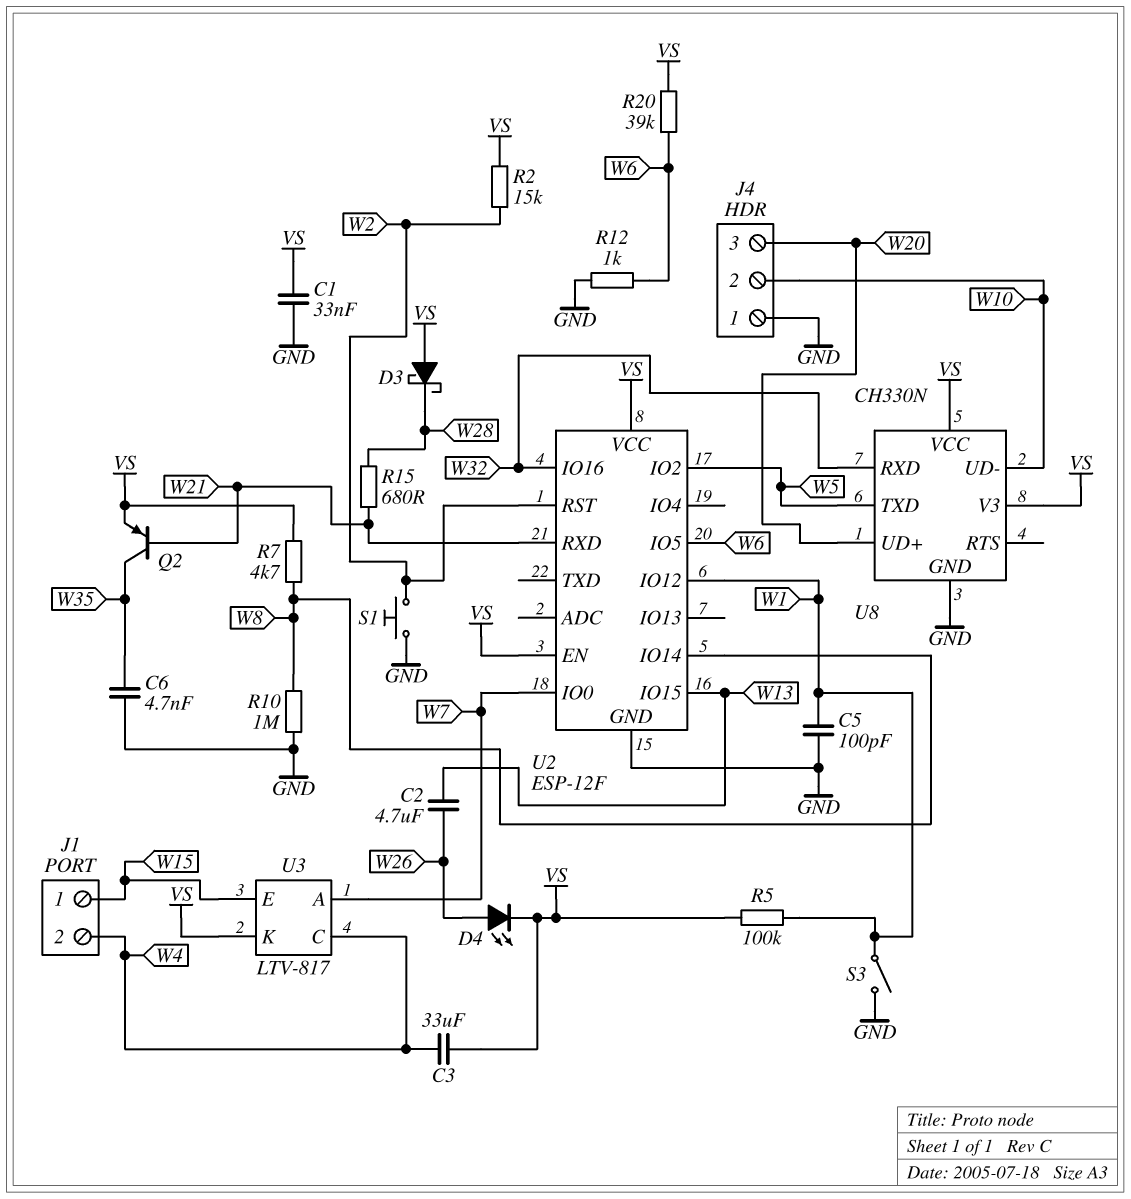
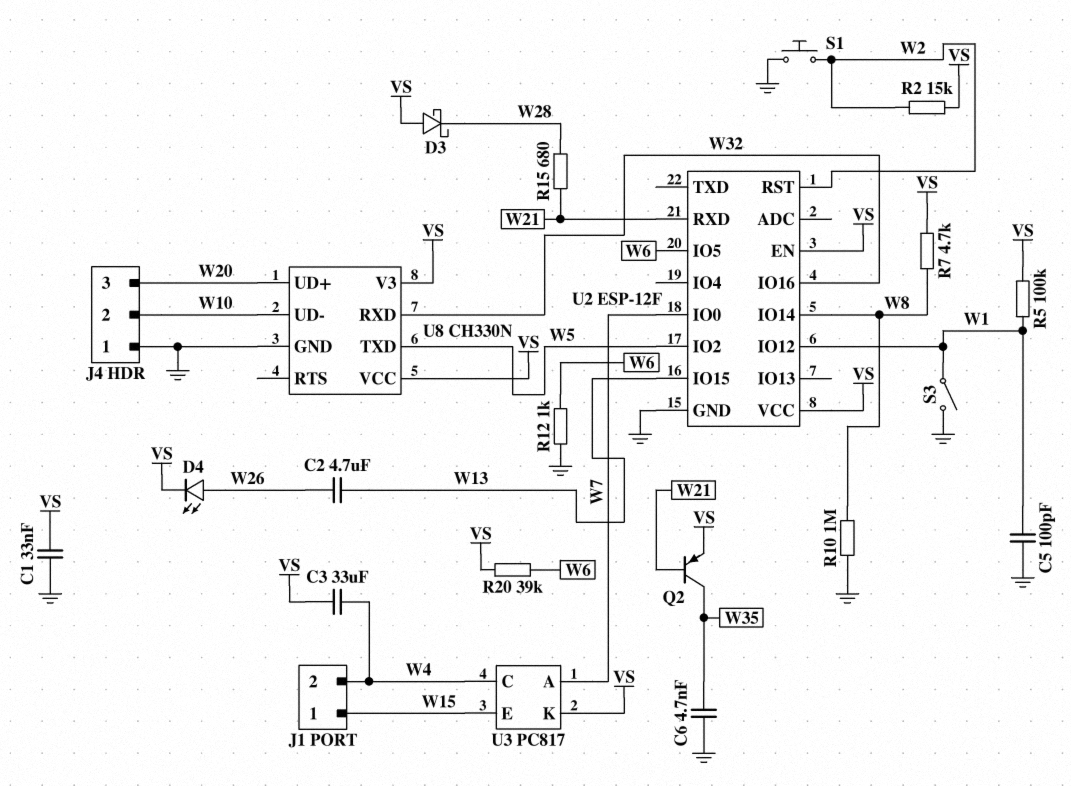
U3: LTV-817 -> PC817

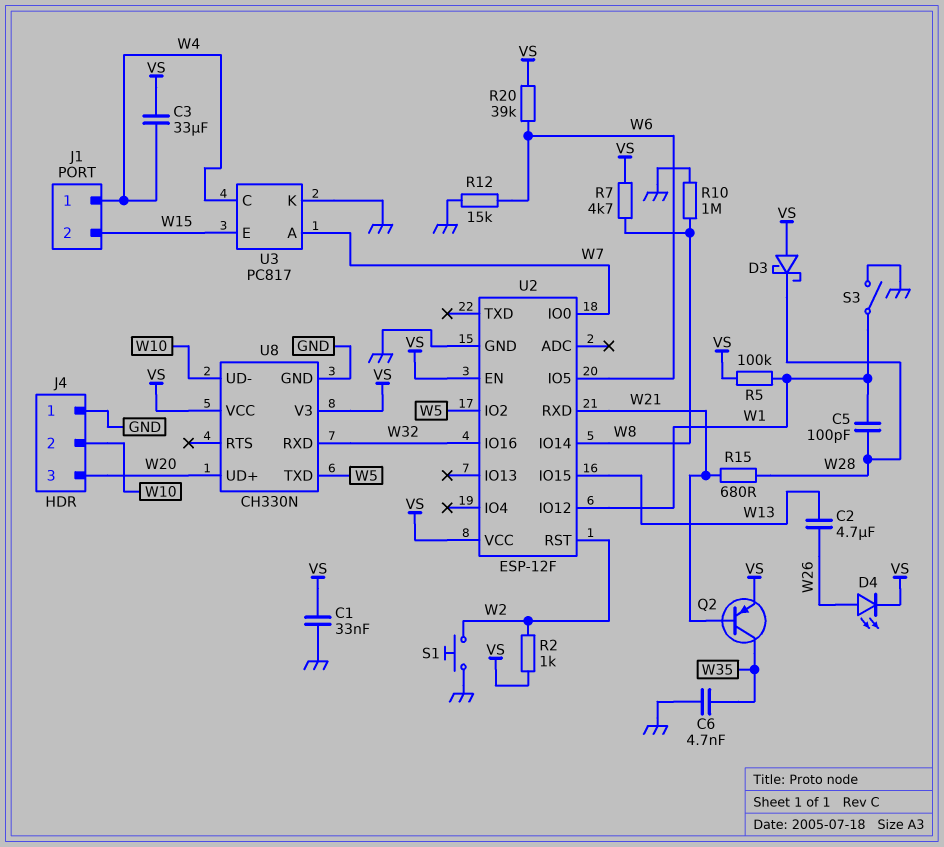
C5: 100pF (GND, W1) -> 100pF (W1, W28)
J1 pin 1: W15 -> W4
J1 pin 2: W4 -> W15
R2: 15k (VS, W2) -> 1k (VS, W2)
R12: 1k (GND, W6) -> 15k (GND, W6)
U3 pin K: VS -> GND

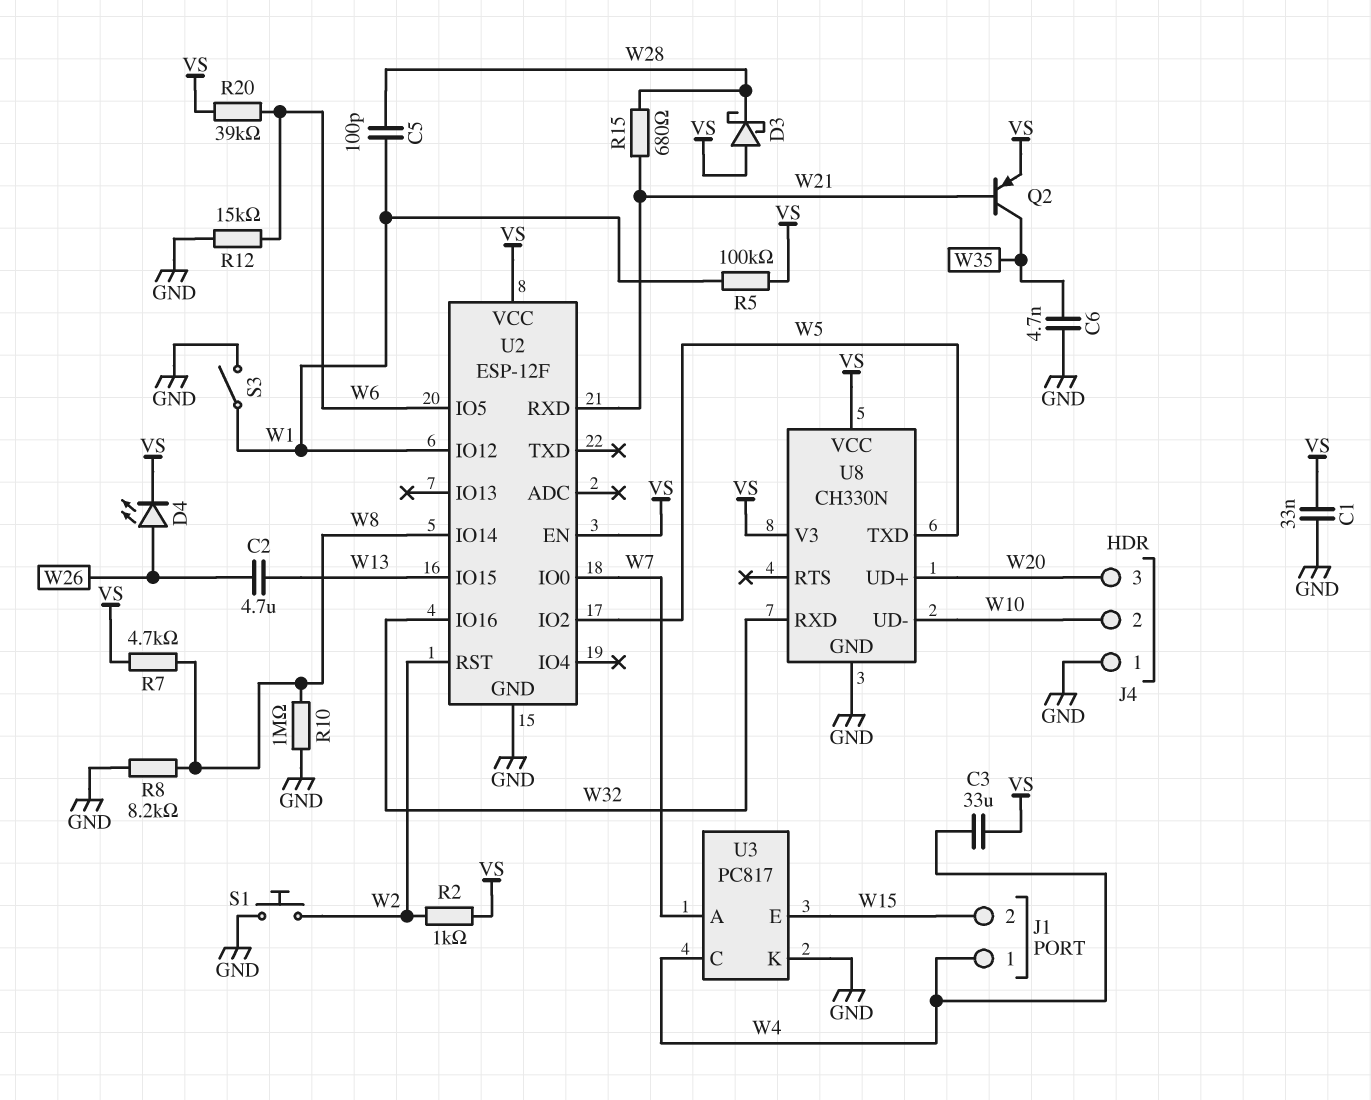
R8: none -> 8.2k (GND, W8)

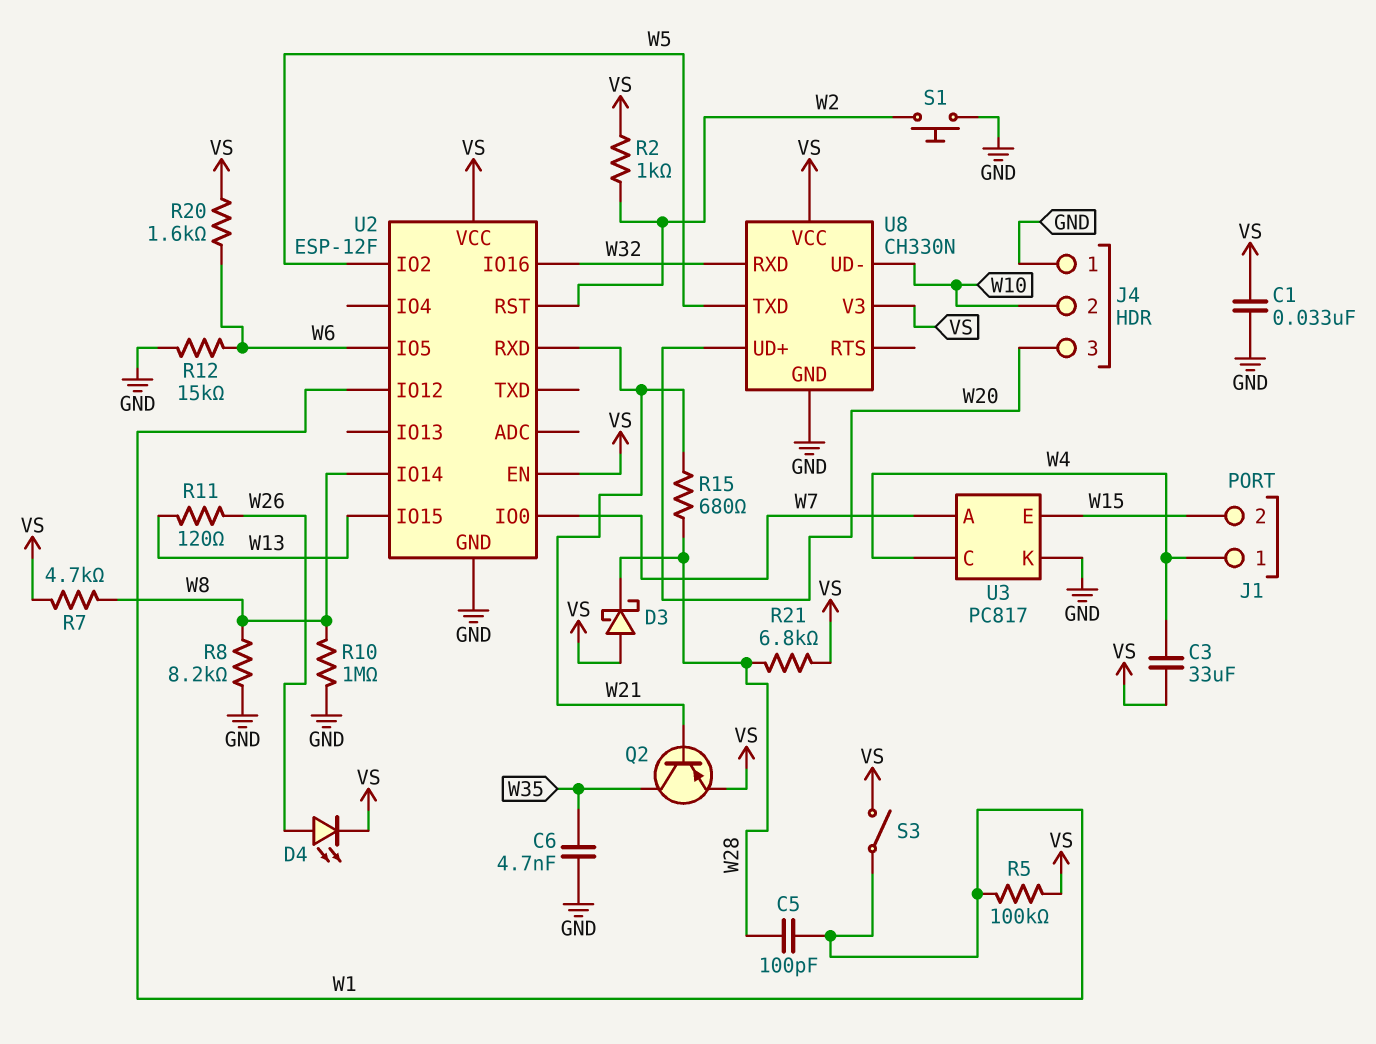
C2: 4.7uF (W13, W26) -> none
R11: none -> 120 (W13, W26)
R20: 39k (VS, W6) -> 1.6k (VS, W6)
R21: none -> 6.8k (VS, W28)
S3: switch (GND, W1) -> switch (VS, W1)

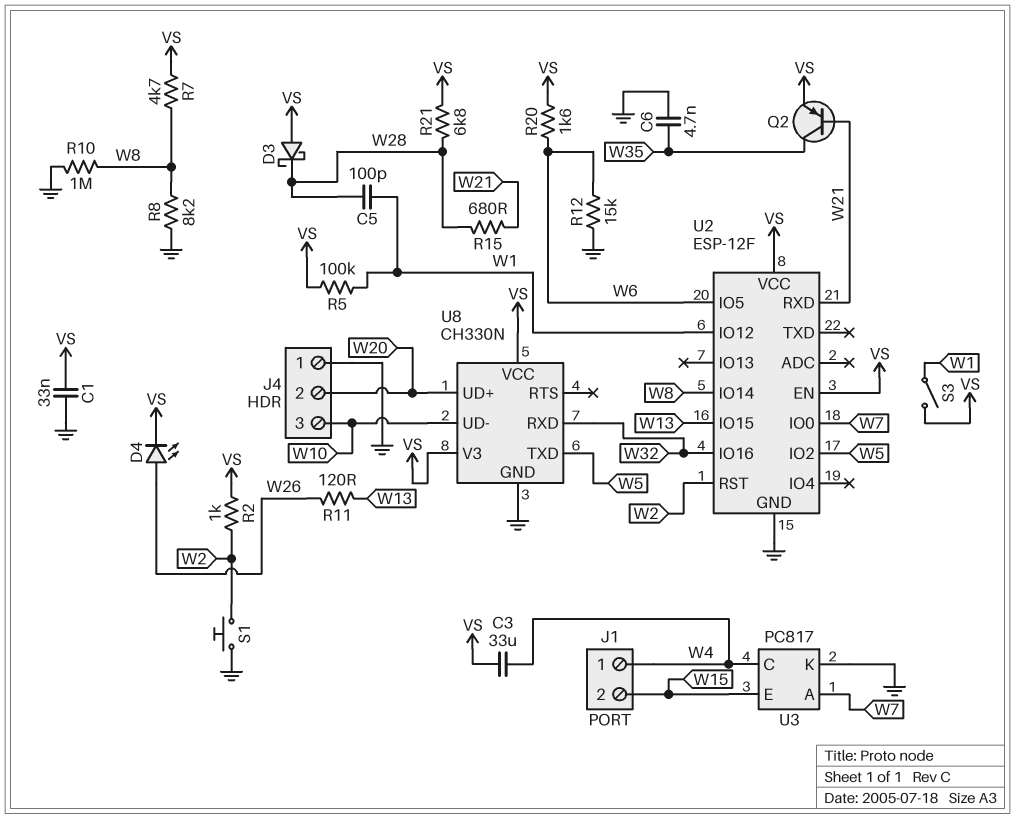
J4 pin 2: W10 -> W20
J4 pin 3: W20 -> W10

